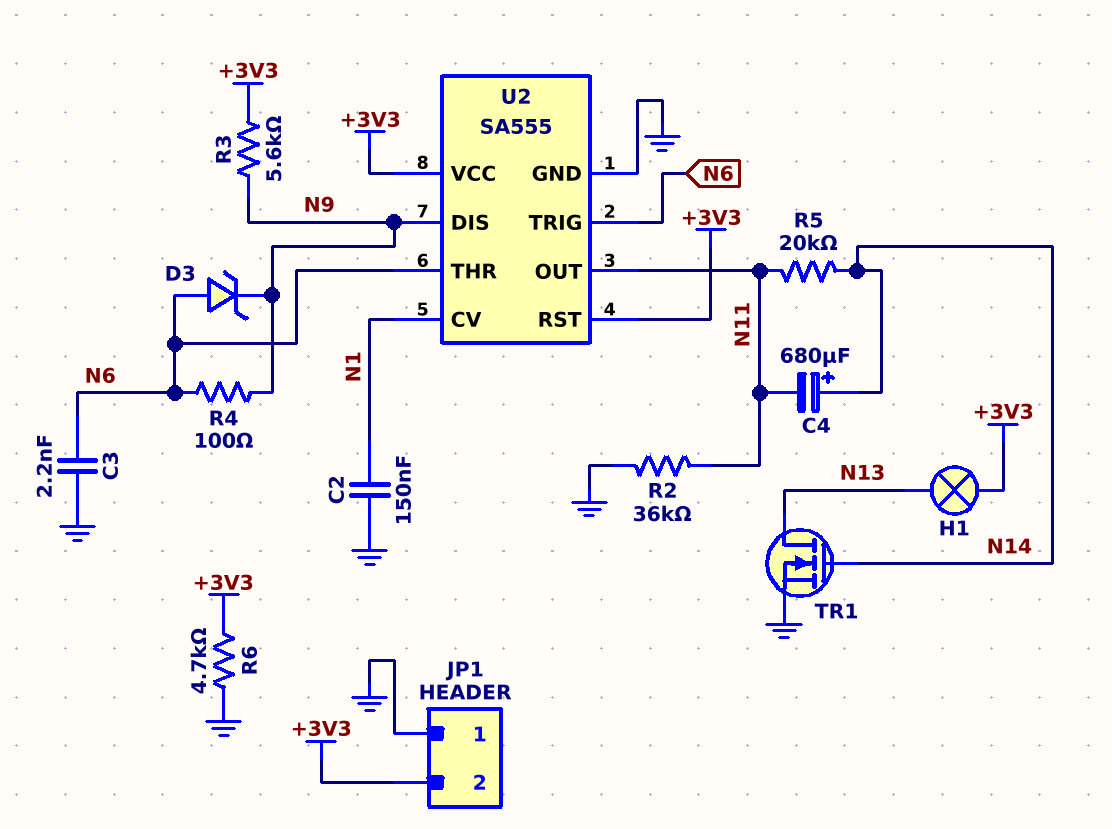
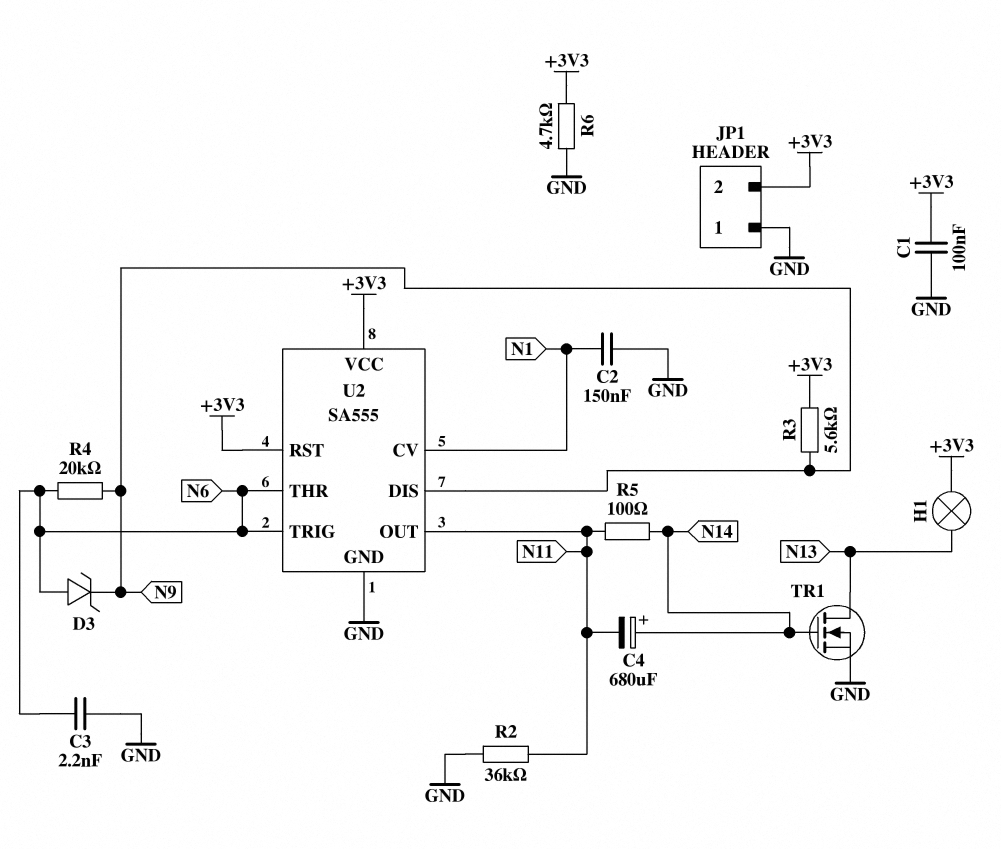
C1: none -> 100nF (+3V3, GND)
R4: 100 (N6, N9) -> 20k (N6, N9)
R5: 20k (N11, N14) -> 100 (N11, N14)

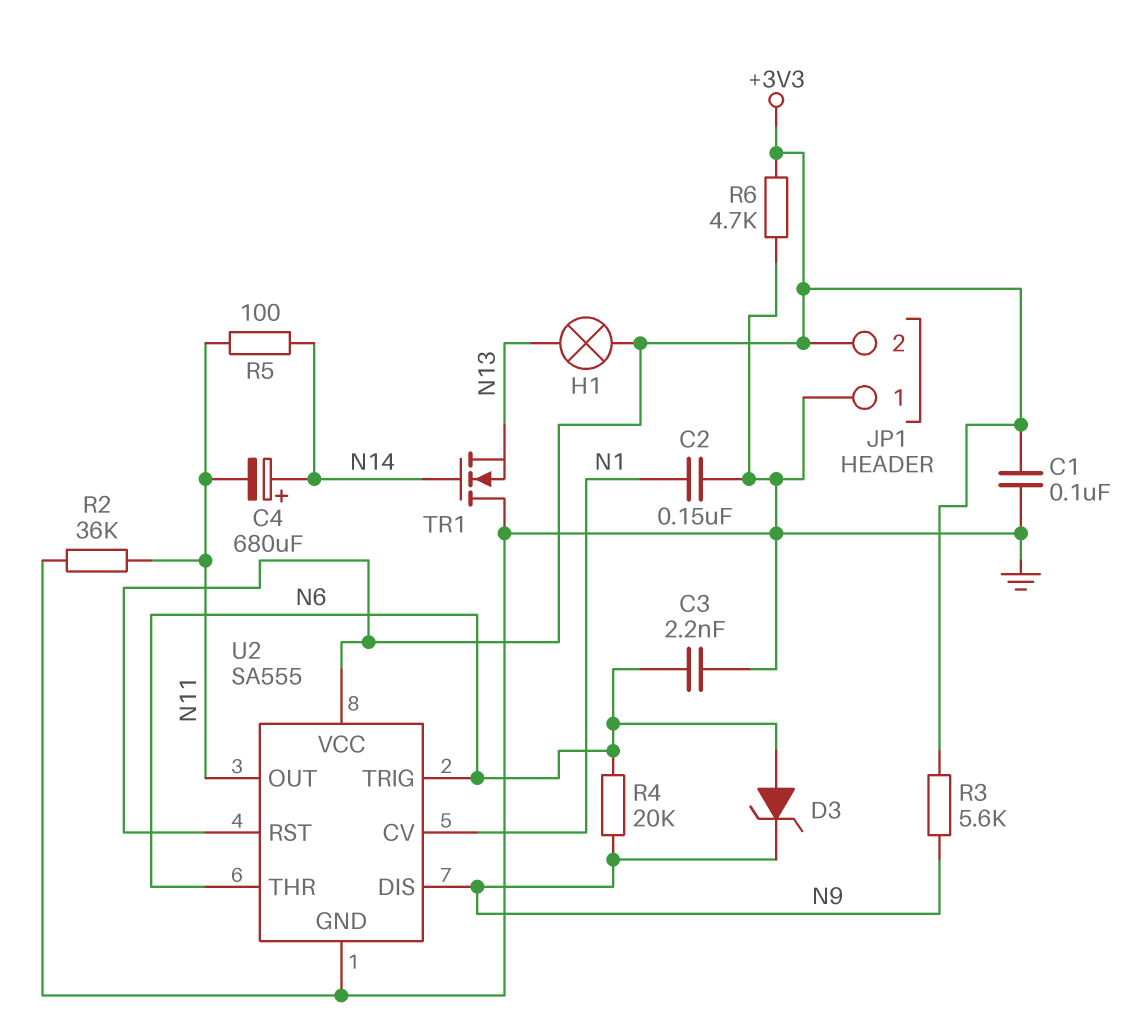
TR1: NMOS (G N14, D N13, S GND) -> NMOS (G N14, D GND, S N13)

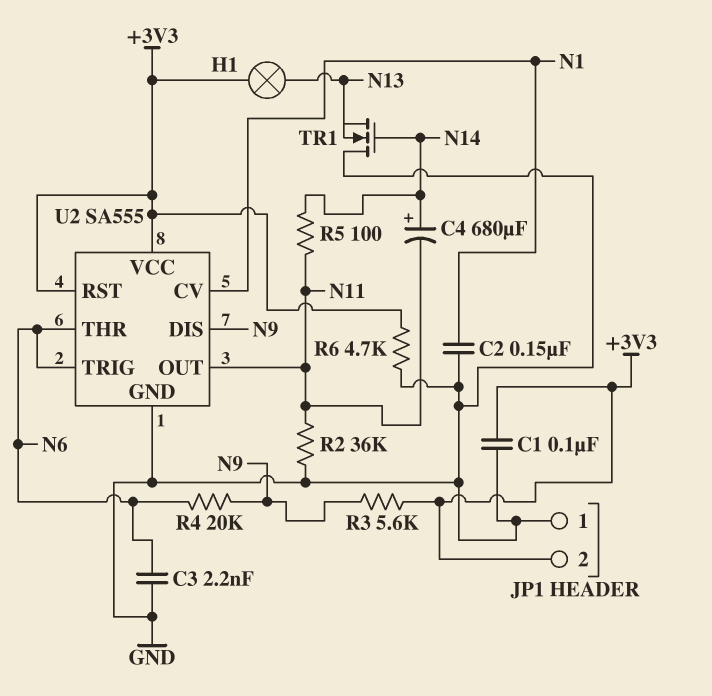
D3: zener (A N6, K N9) -> none

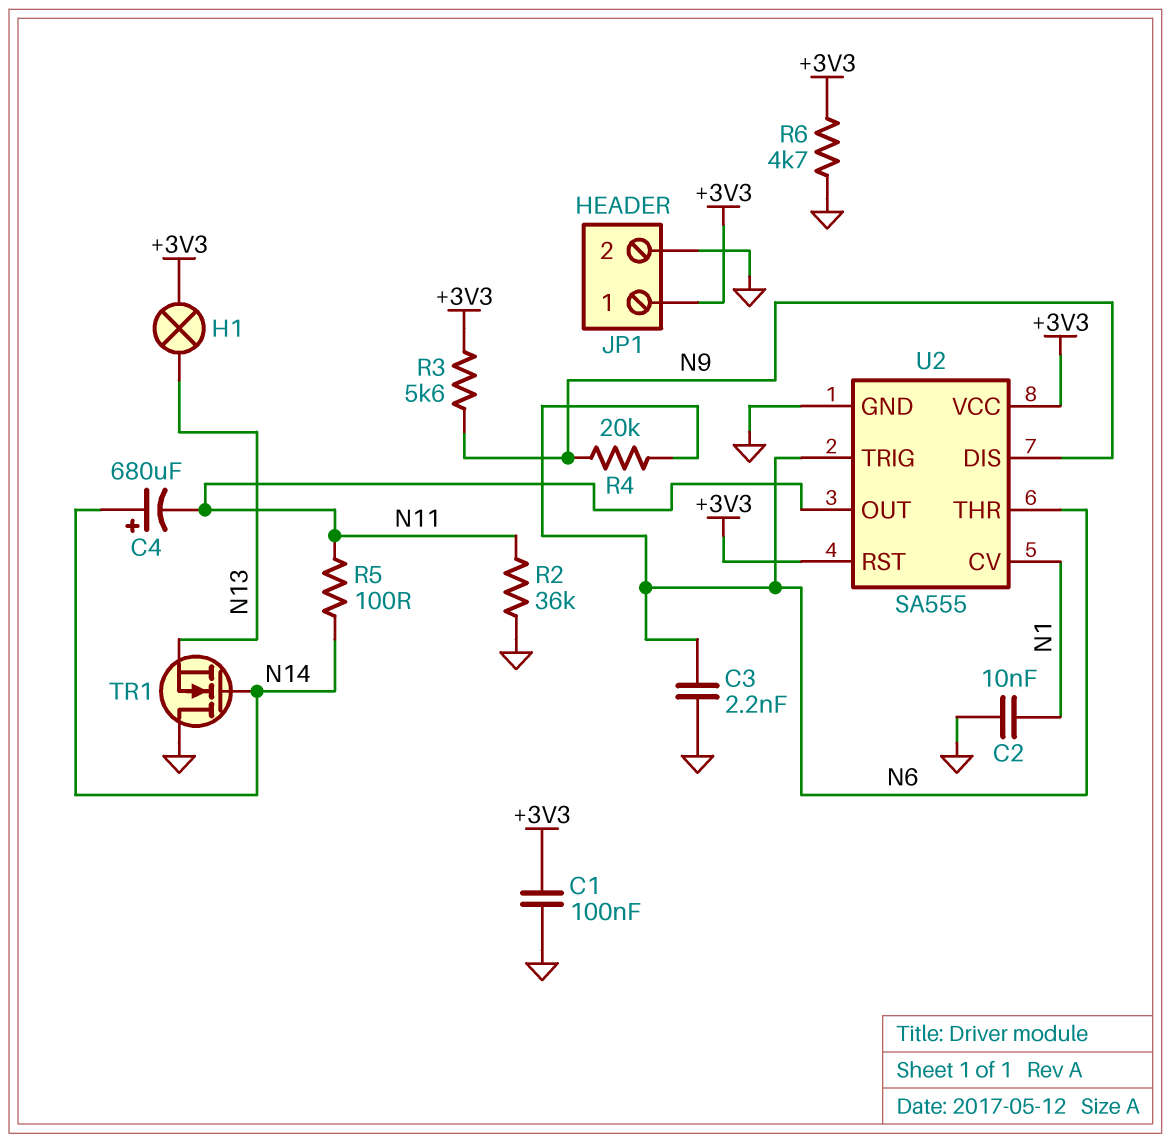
C2: 150nF (GND, N1) -> 10nF (GND, N1)
JP1 pin 1: GND -> +3V3
JP1 pin 2: +3V3 -> GND

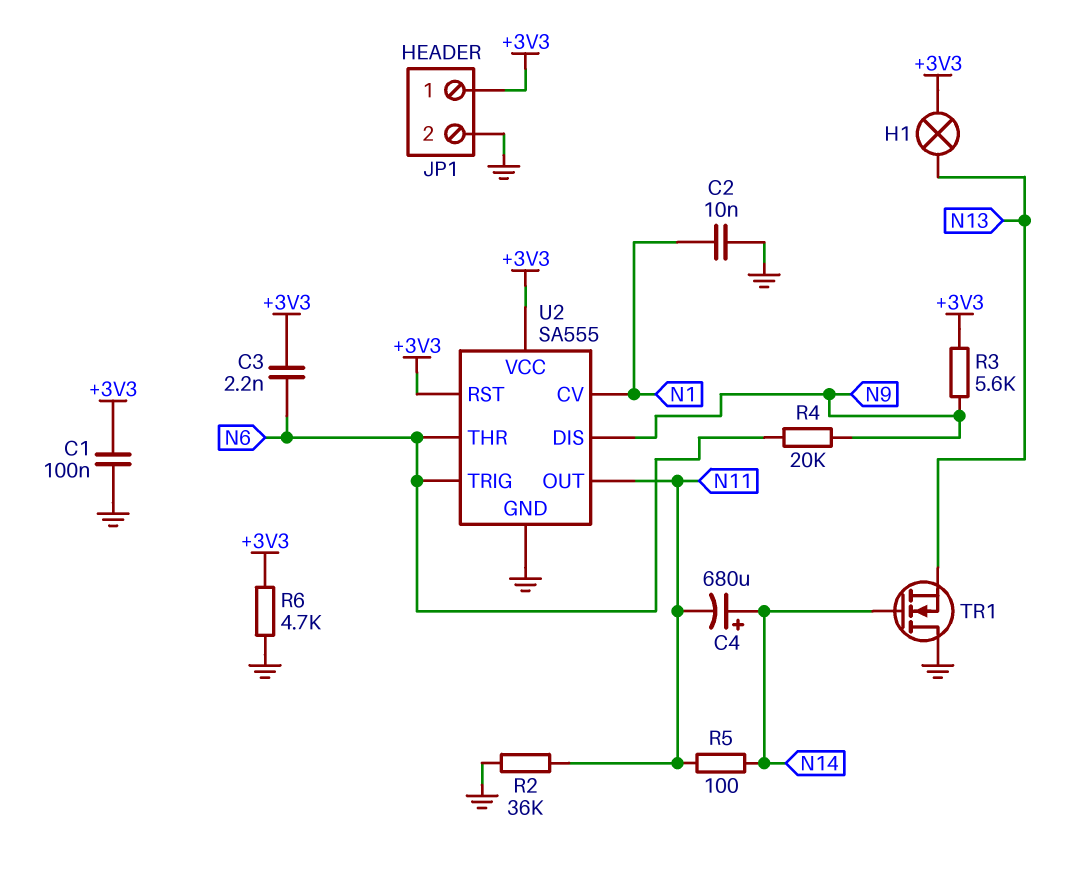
C3: 2.2nF (GND, N6) -> 2.2nF (+3V3, N6)

